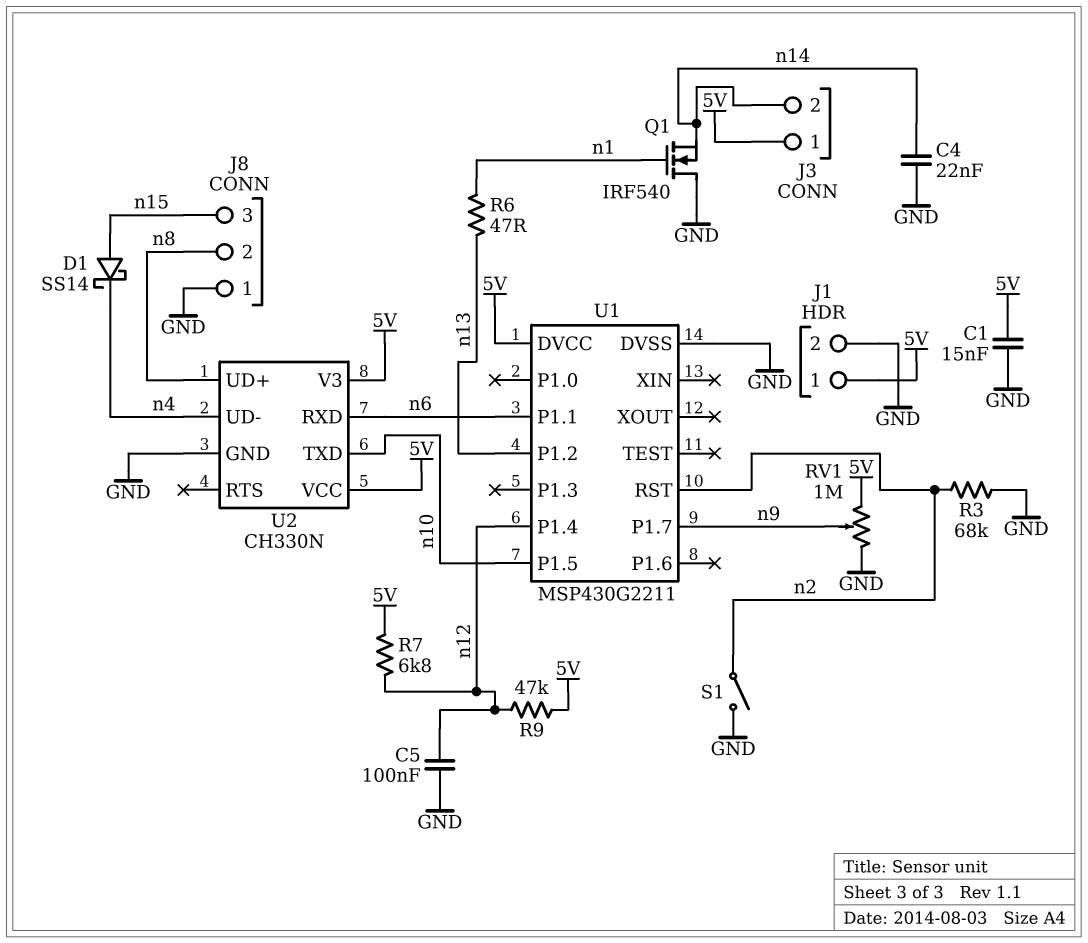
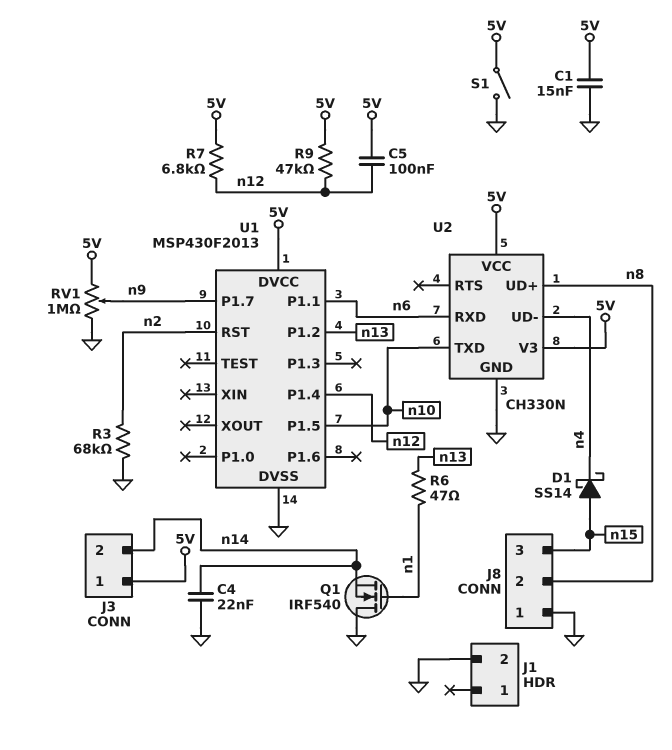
C5: 100nF (GND, n12) -> 100nF (5V, n12)
J1 pin 1: 5V -> none
S1: switch (GND, n2) -> switch (5V, GND)
U1: MSP430G2211 -> MSP430F2013

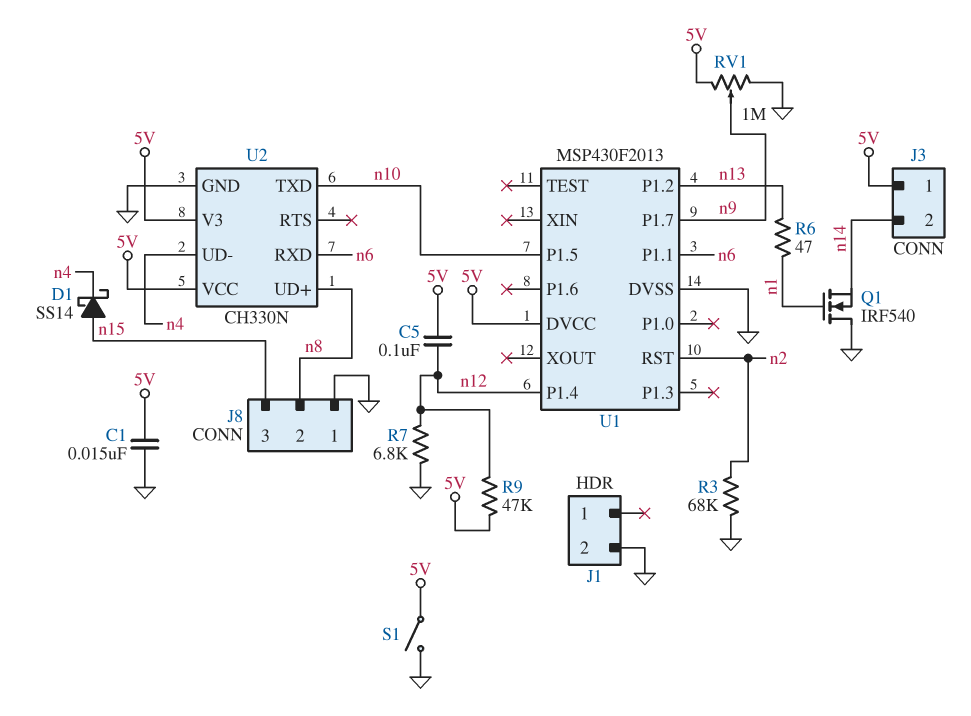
C4: 22nF (GND, n14) -> none
R7: 6.8k (5V, n12) -> 6.8k (GND, n12)

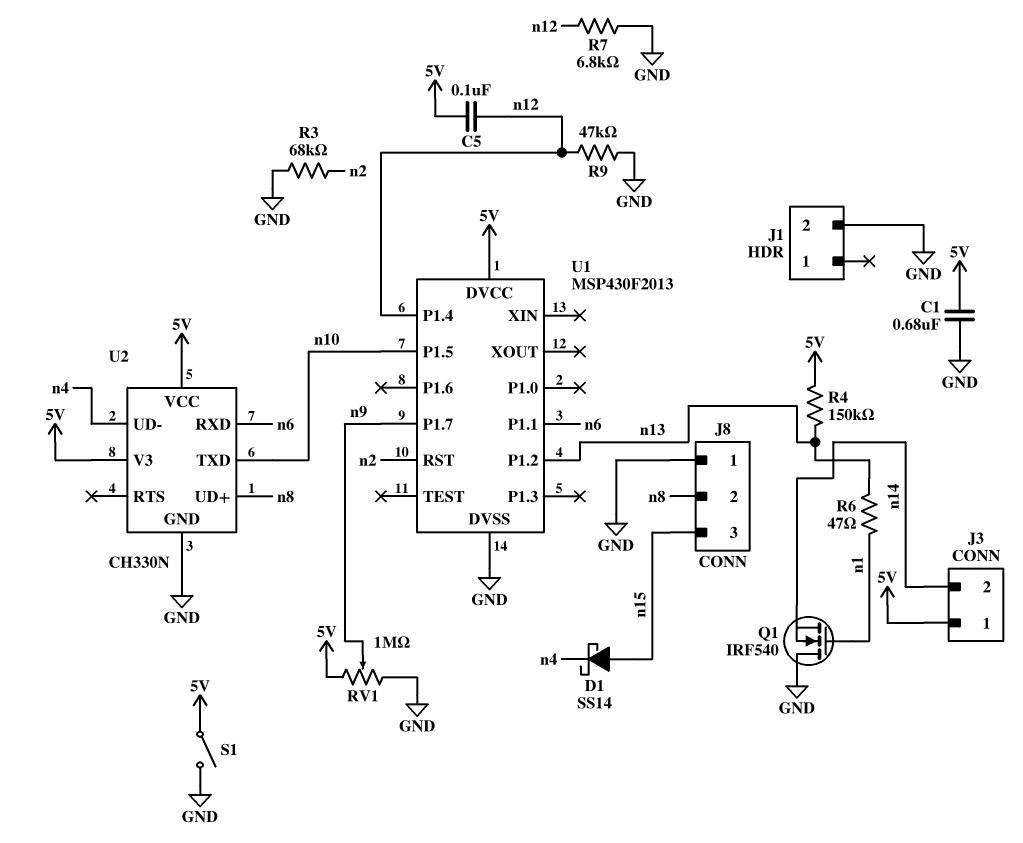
C1: 15nF (5V, GND) -> 680nF (5V, GND)
R4: none -> 150k (5V, n13)
R9: 47k (5V, n12) -> 47k (GND, n12)

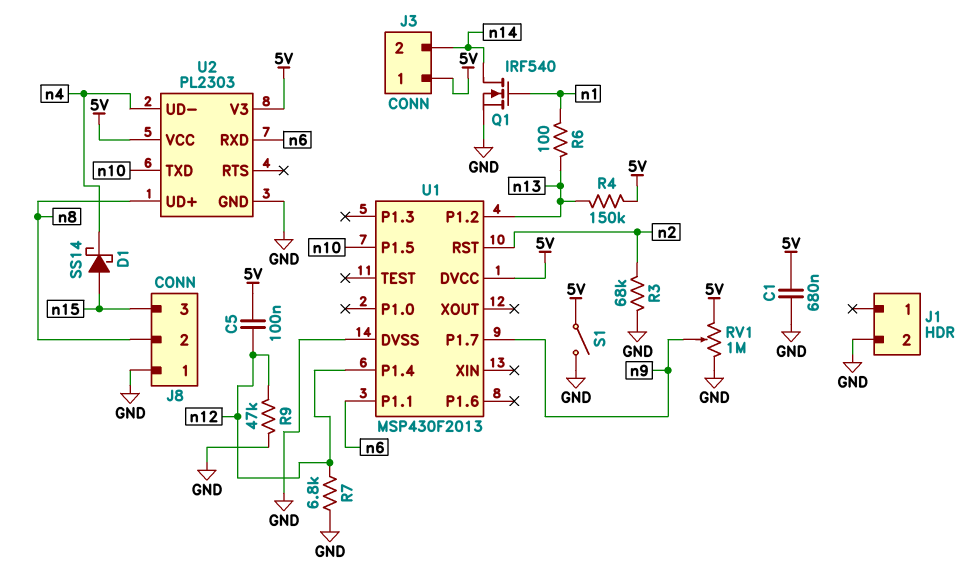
Q1: NMOS IRF540 (G n1, D GND, S n14) -> NMOS IRF540 (G n1, D n14, S GND)
R6: 47 (n1, n13) -> 100 (n1, n13)
U2: CH330N -> PL2303

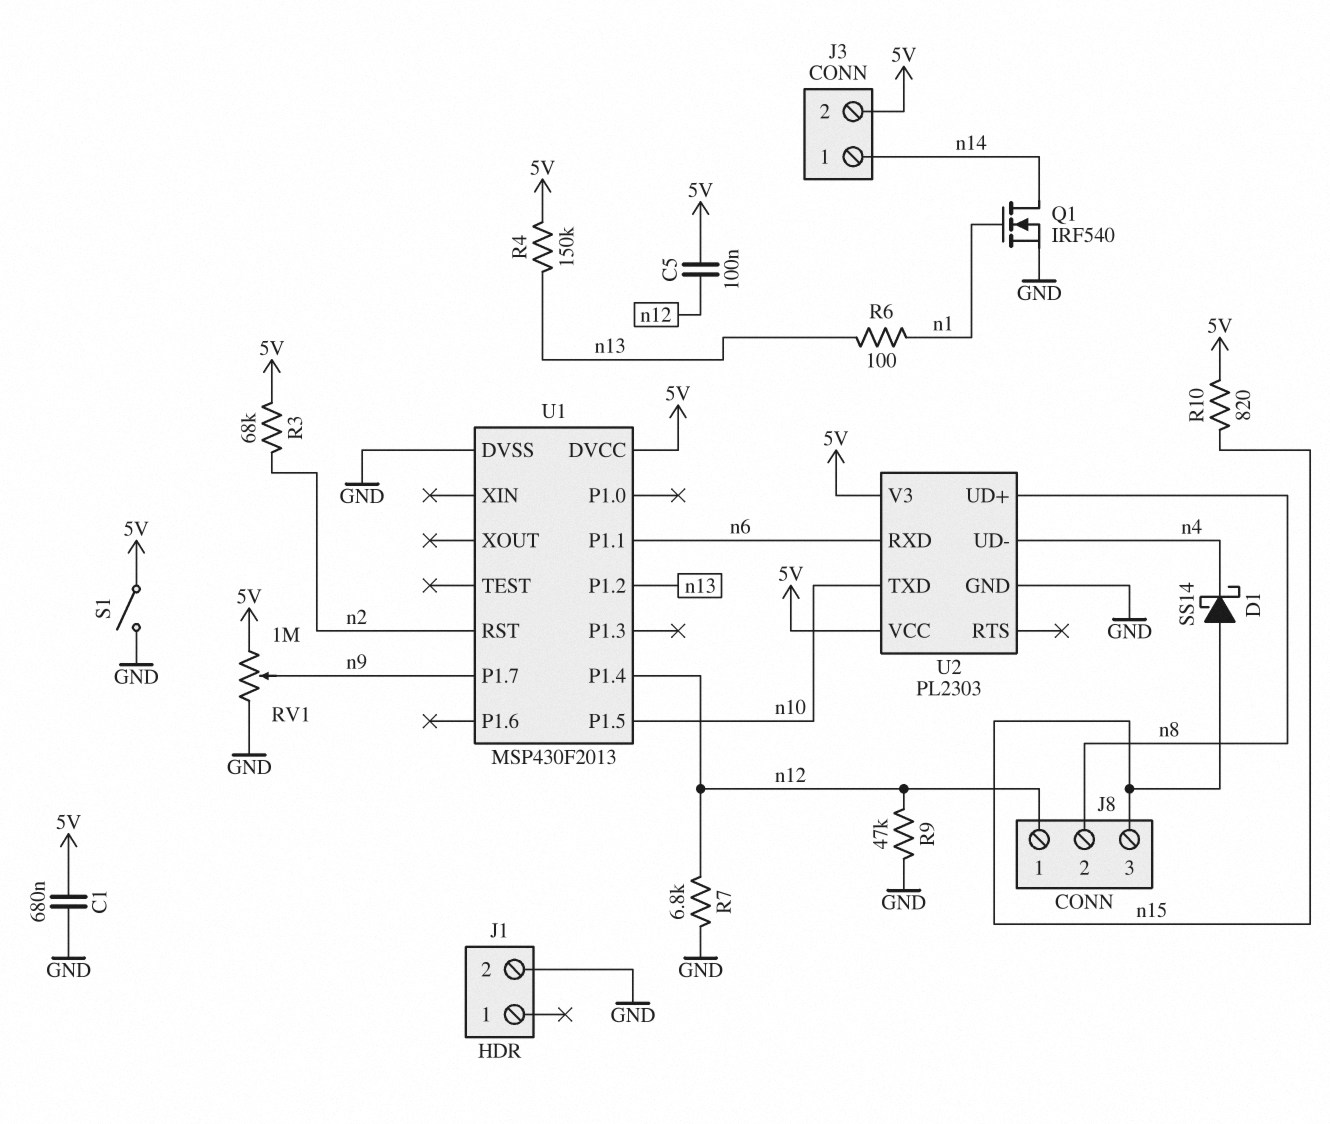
J3 pin 1: 5V -> n14
J3 pin 2: n14 -> 5V
J8 pin 1: GND -> n12
R3: 68k (GND, n2) -> 68k (5V, n2)
R10: none -> 820 (5V, n15)

